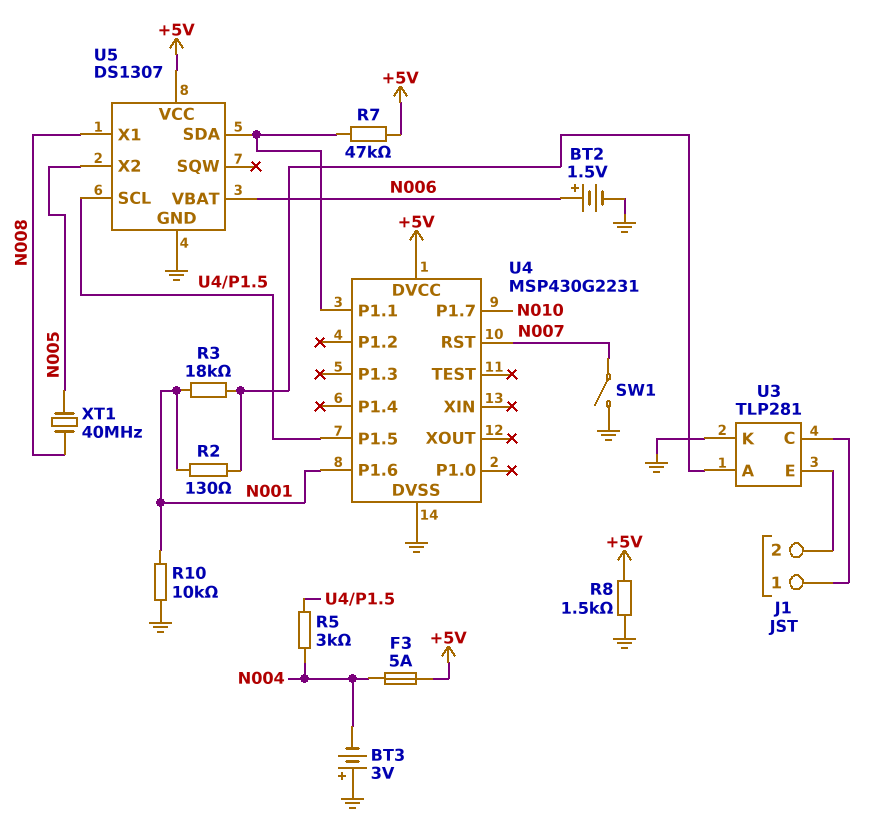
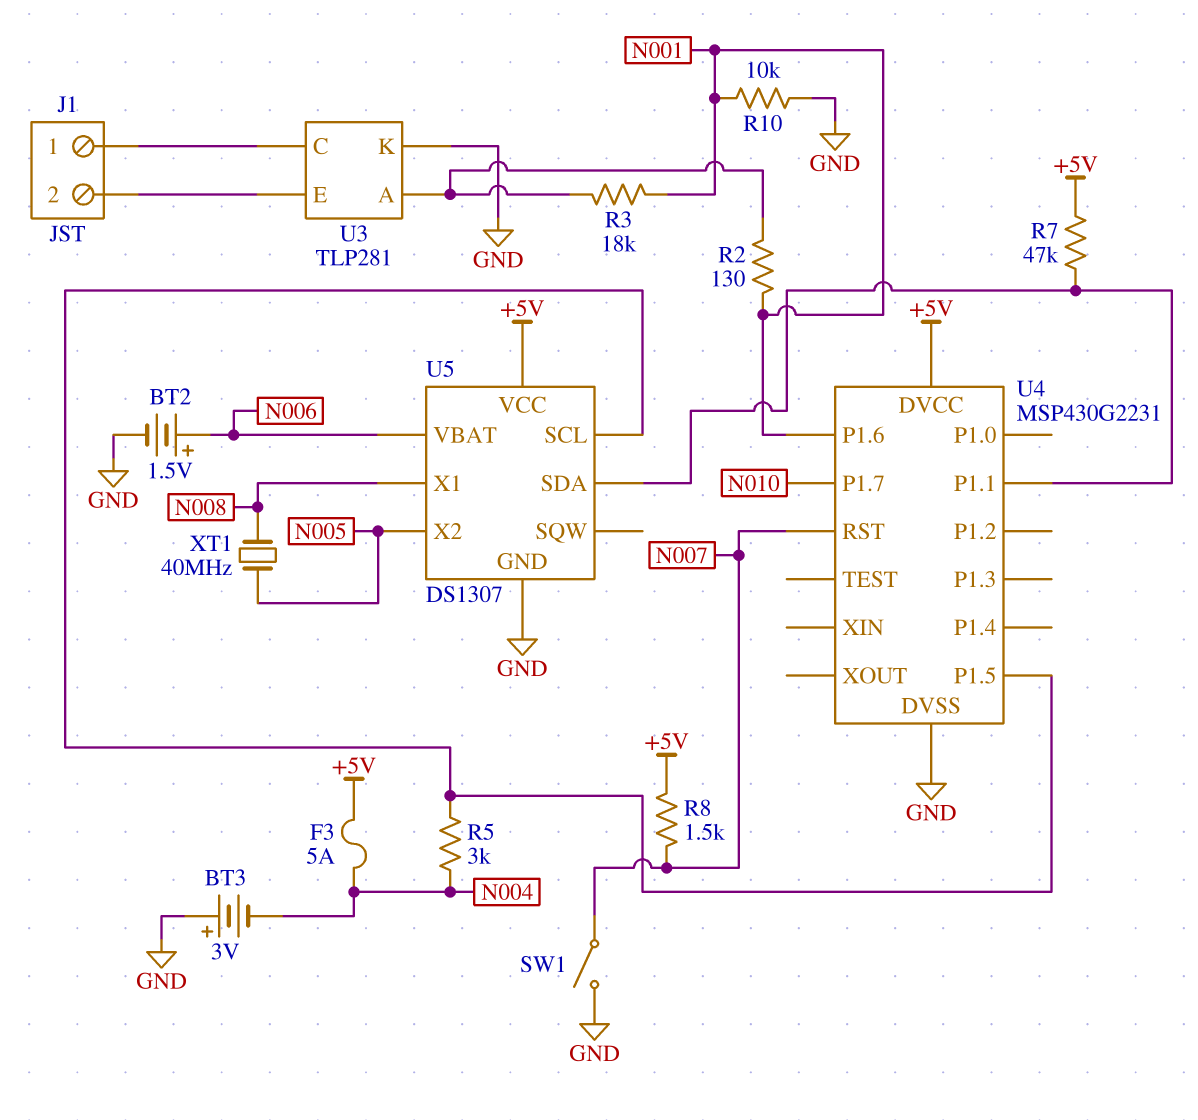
R8: 1.5k (+5V, GND) -> 1.5k (+5V, N007)

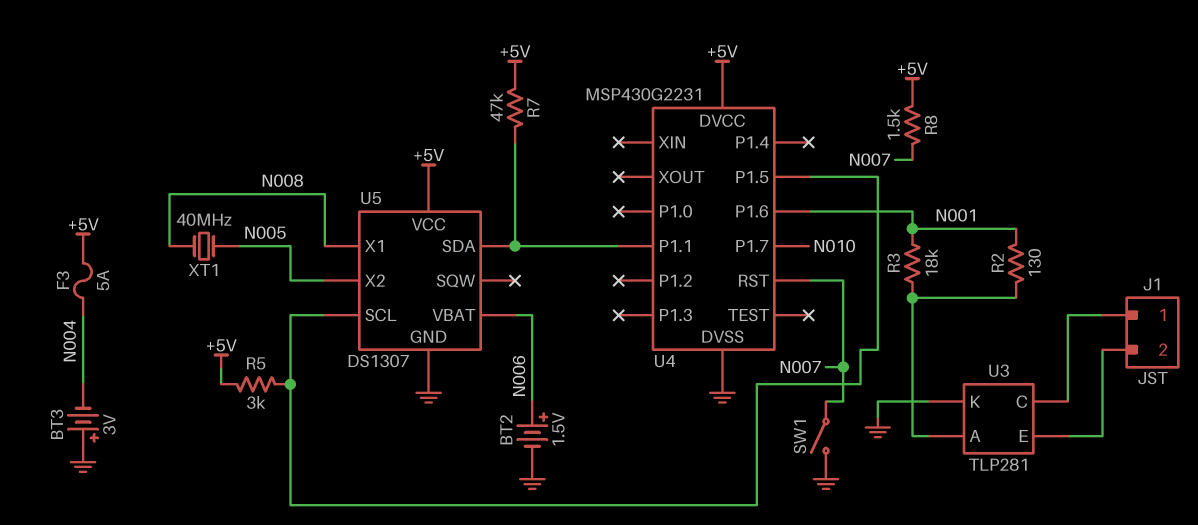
R5: 3k (N004, U4/P1.5) -> 3k (+5V, U4/P1.5)
R10: 10k (GND, N001) -> none

